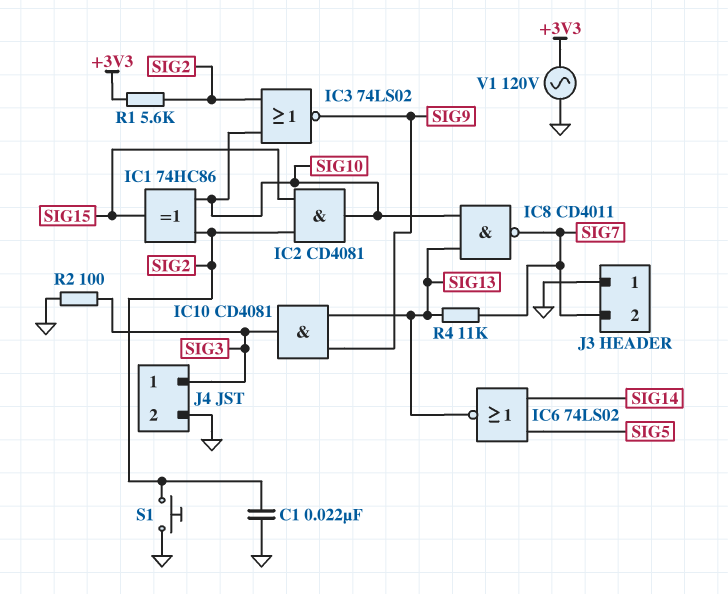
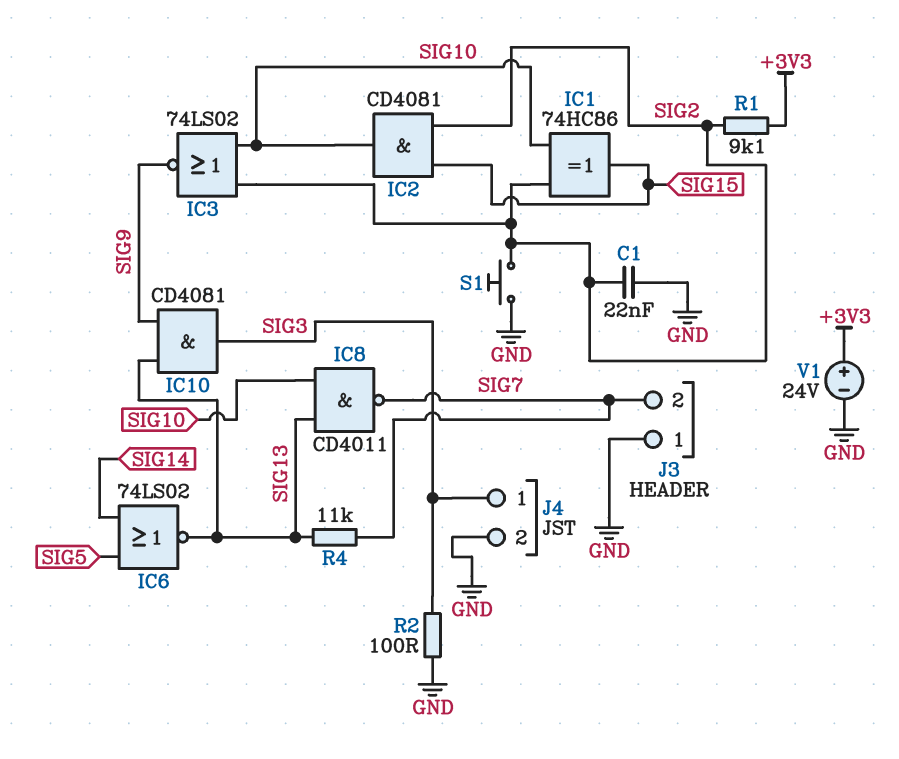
R1: 5.6k (+3V3, SIG2) -> 9.1k (+3V3, SIG2)
V1: AC 120V (+3V3, GND) -> 24V (plus +3V3, minus GND)

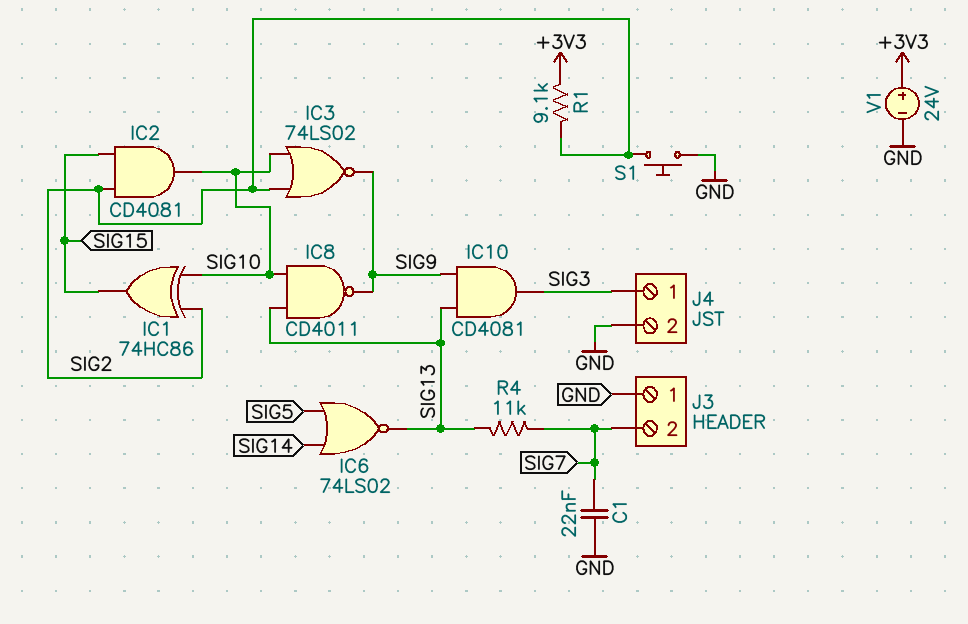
C1: 22nF (GND, SIG2) -> 22nF (GND, SIG7)
IC8: NAND CD4011 (in SIG10, in SIG13, out SIG7) -> NAND CD4011 (in SIG10, in SIG13, out SIG9)
R2: 100 (GND, SIG3) -> none

